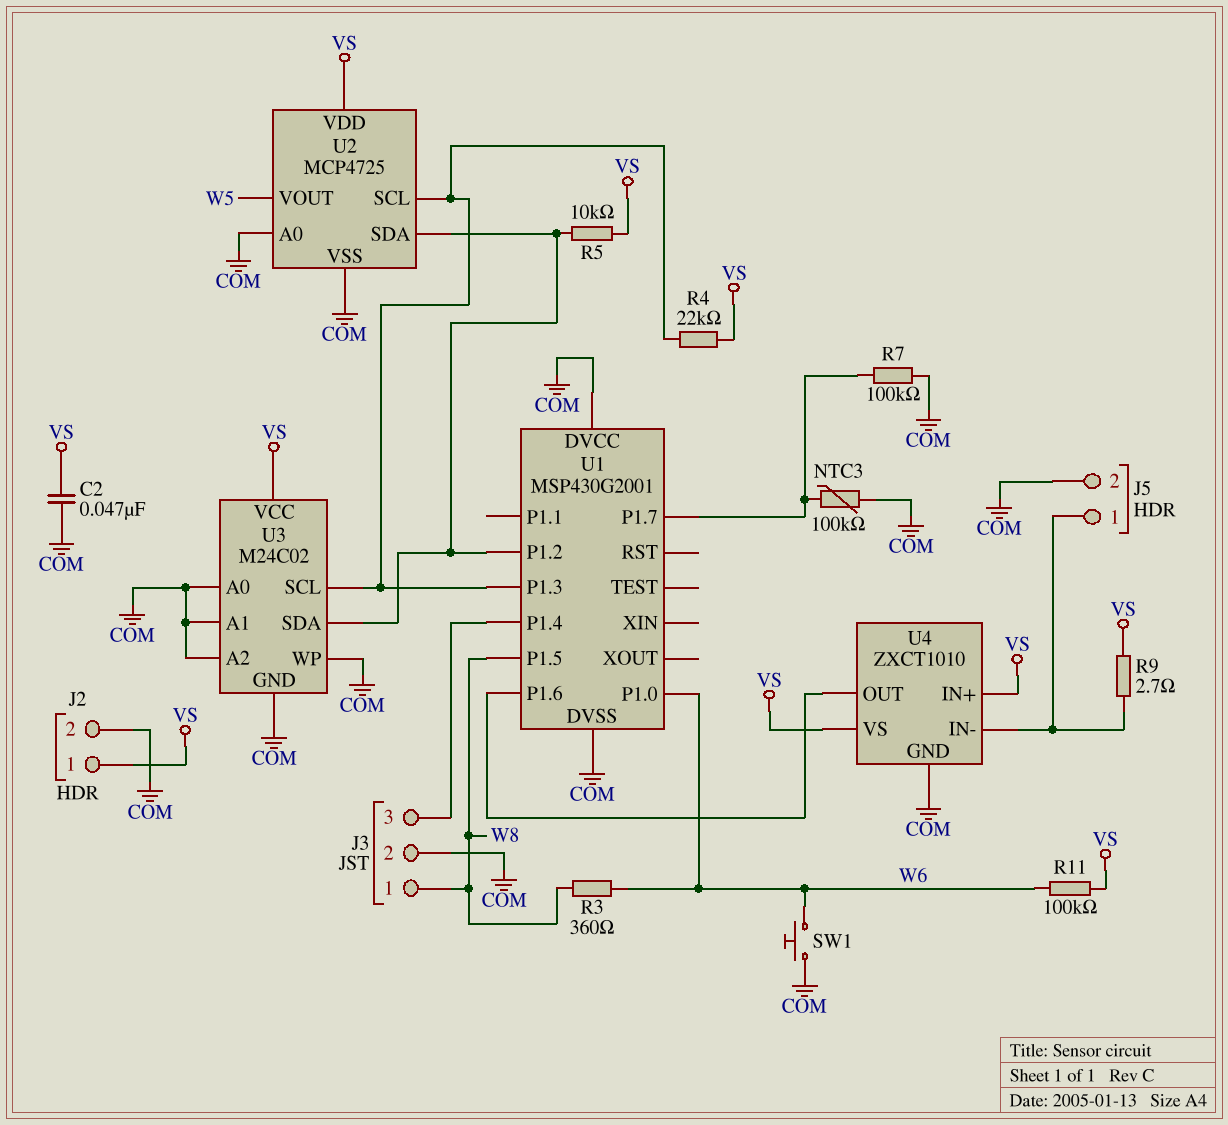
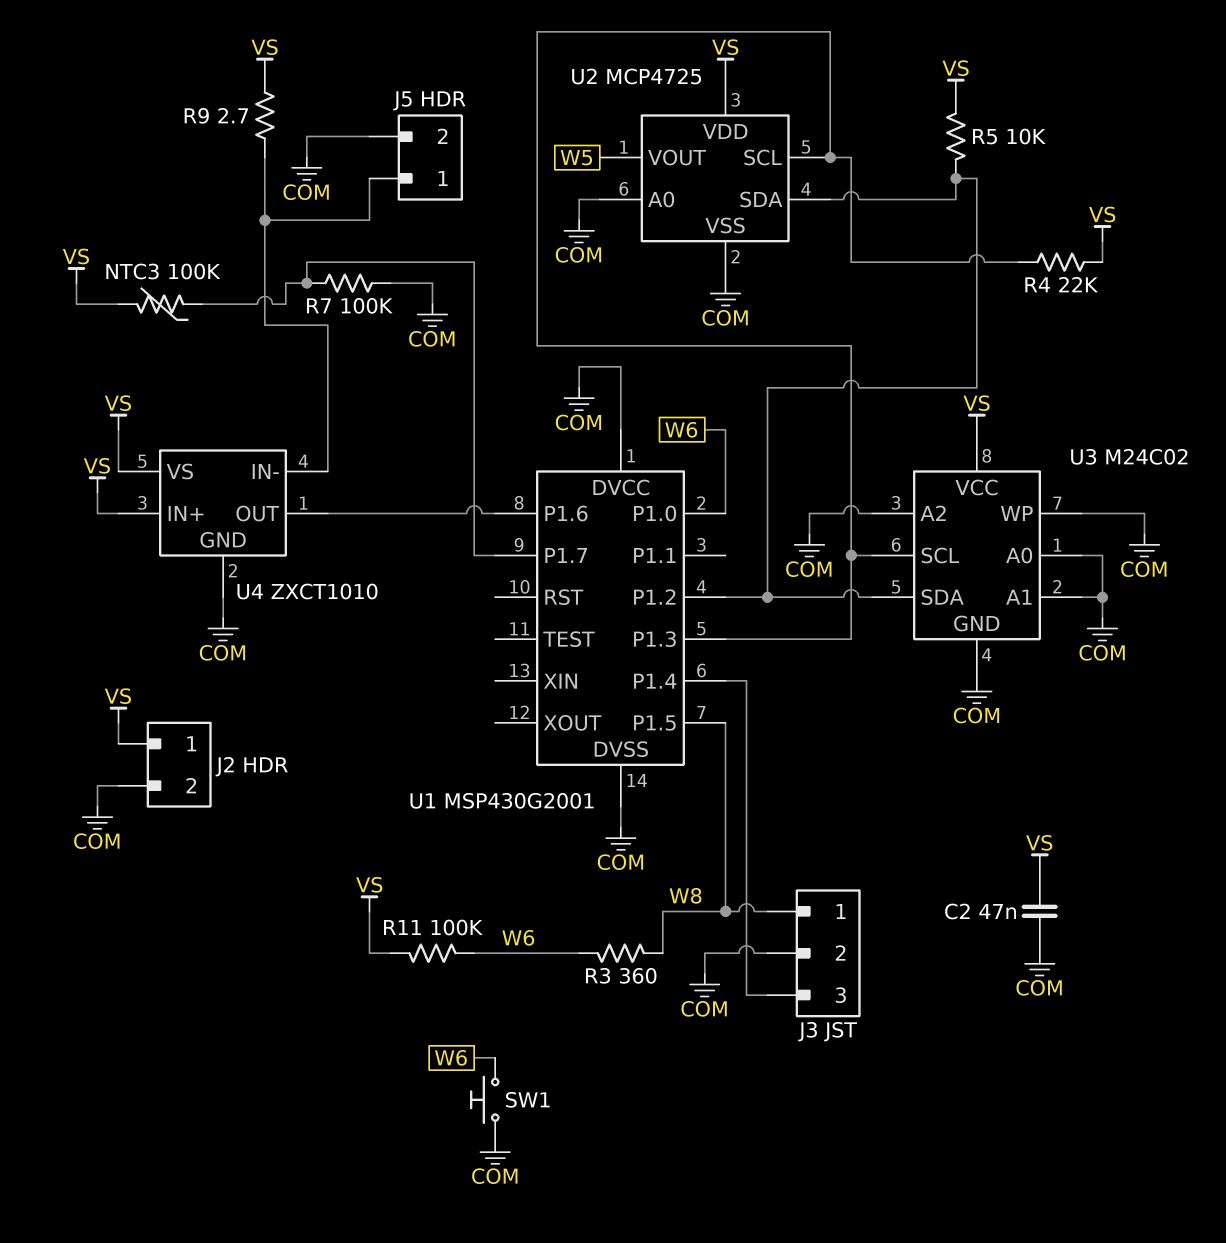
NTC3: 100k (COM, U1/P1.7) -> 100k (U1/P1.7, VS)

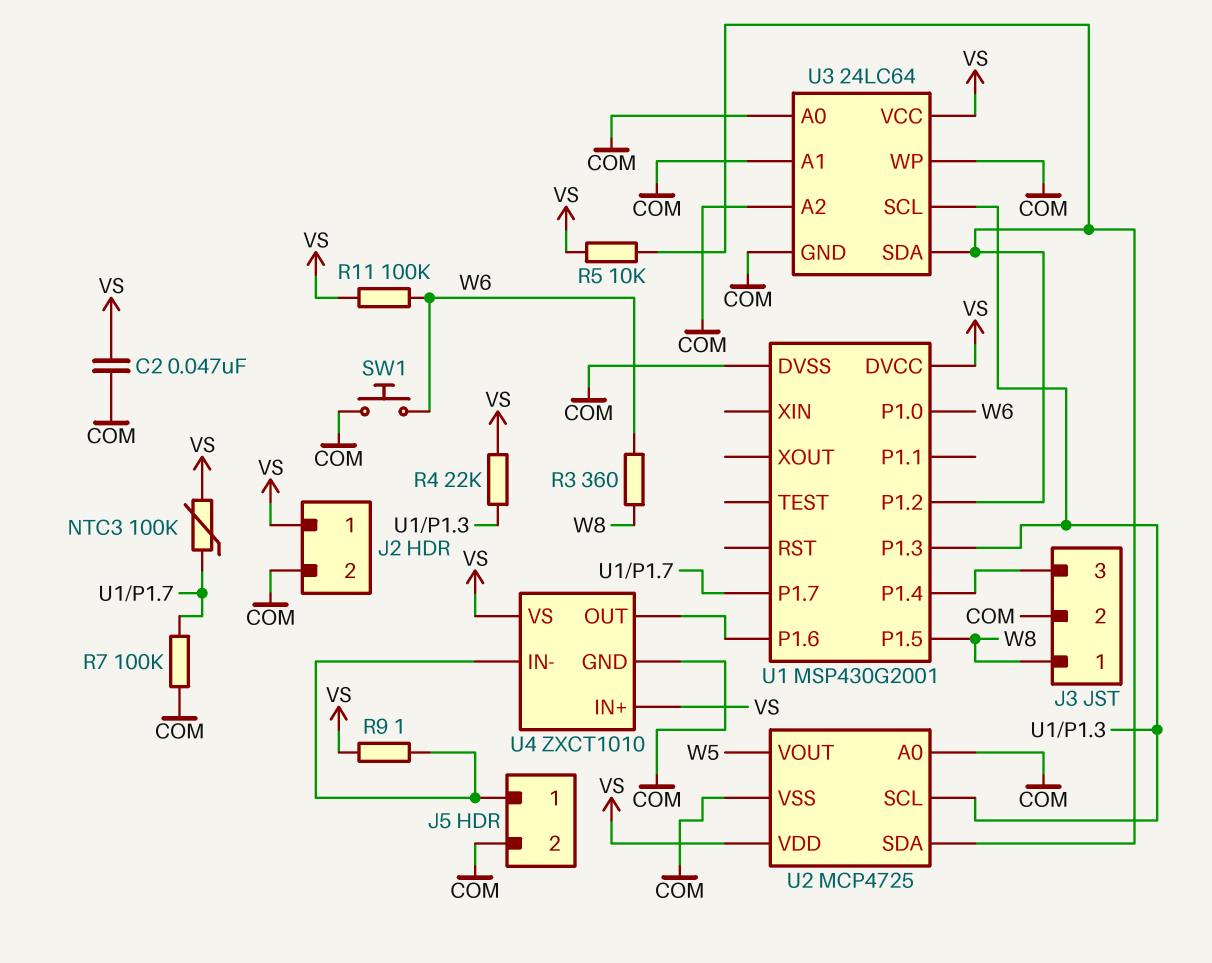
R9: 2.7 (J5/1, VS) -> 1 (J5/1, VS)
U1 pin DVCC: COM -> VS
U3: M24C02 -> 24LC64

